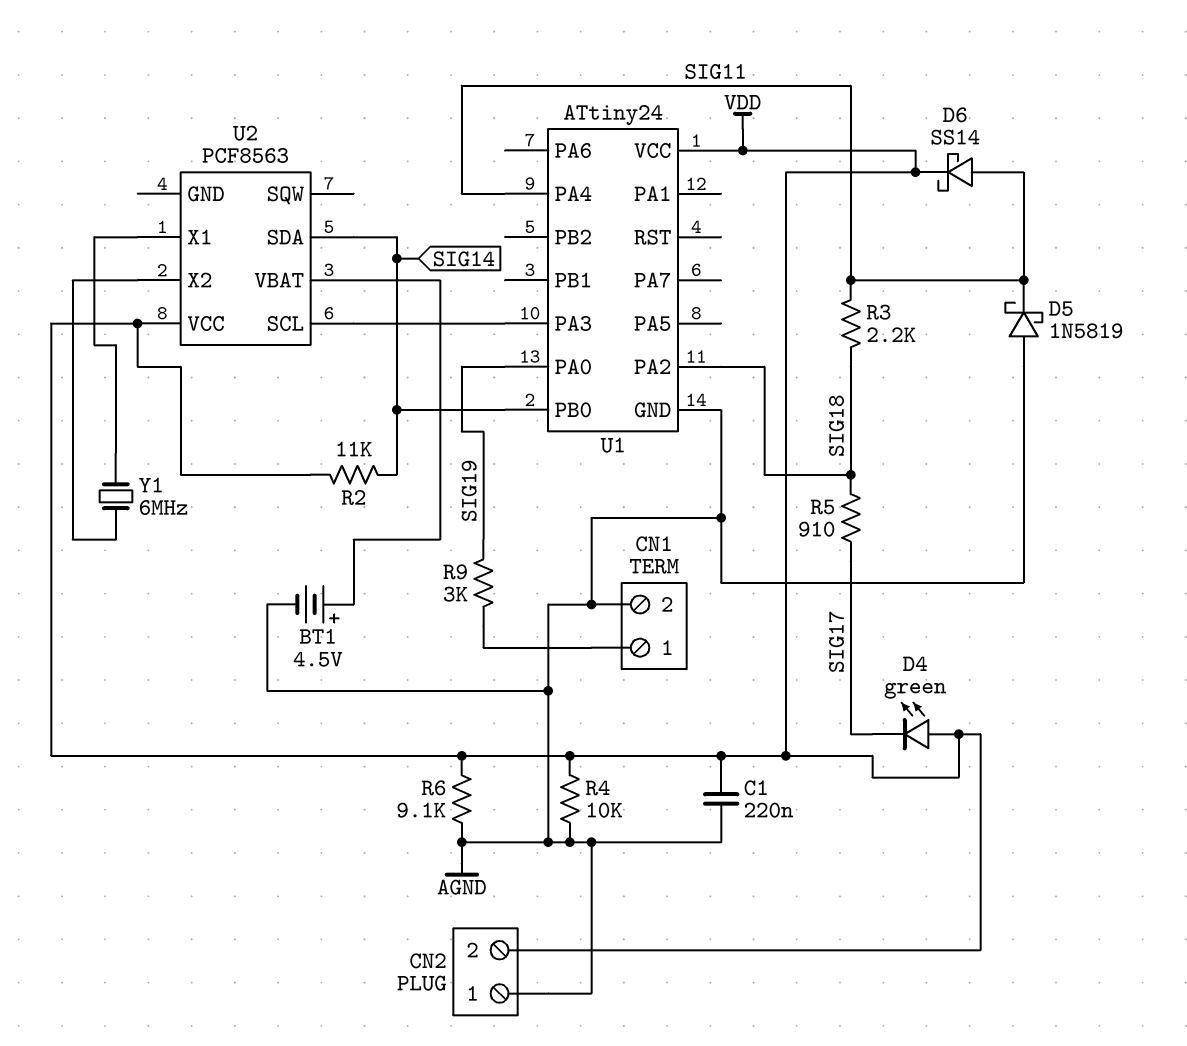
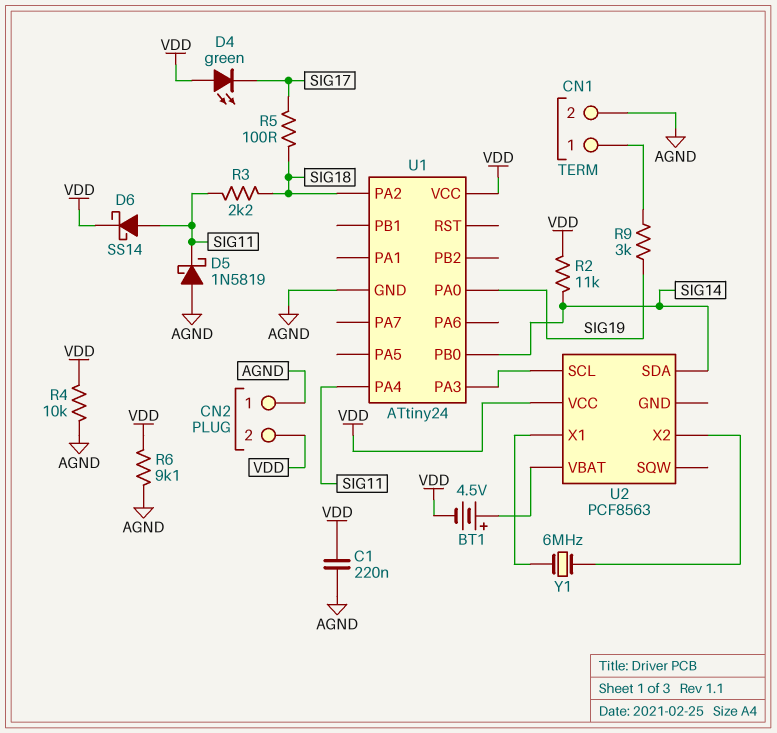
BT1: 4.5V (plus U2/VBAT, minus AGND) -> 4.5V (plus U2/VBAT, minus VDD)
R5: 910 (SIG17, SIG18) -> 100 (SIG17, SIG18)

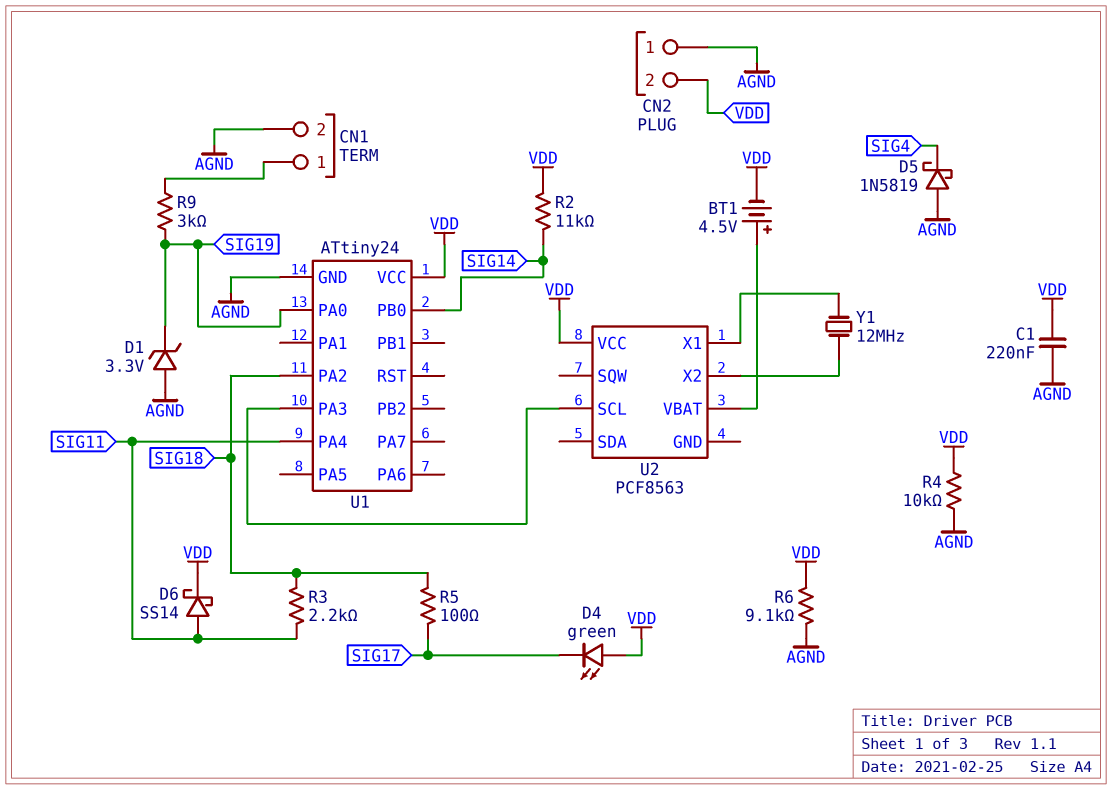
D1: none -> zener 3.3V (A AGND, K SIG19)
D5: schottky 1N5819 (A AGND, K SIG11) -> schottky 1N5819 (A AGND, K SIG4)
U2 pin SDA: SIG14 -> none
Y1: 6MHz (U2/X1, U2/X2) -> 12MHz (U2/X1, U2/X2)

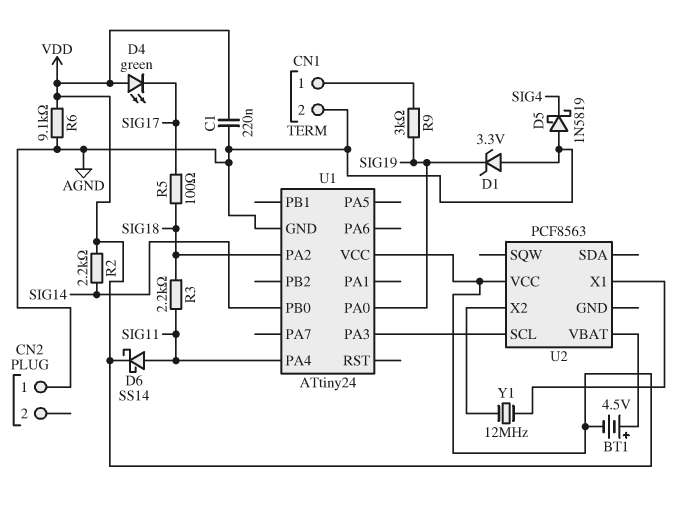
CN2 pin 2: VDD -> none
R2: 11k (SIG14, VDD) -> 2.2k (SIG14, VDD)
R4: 10k (AGND, VDD) -> none

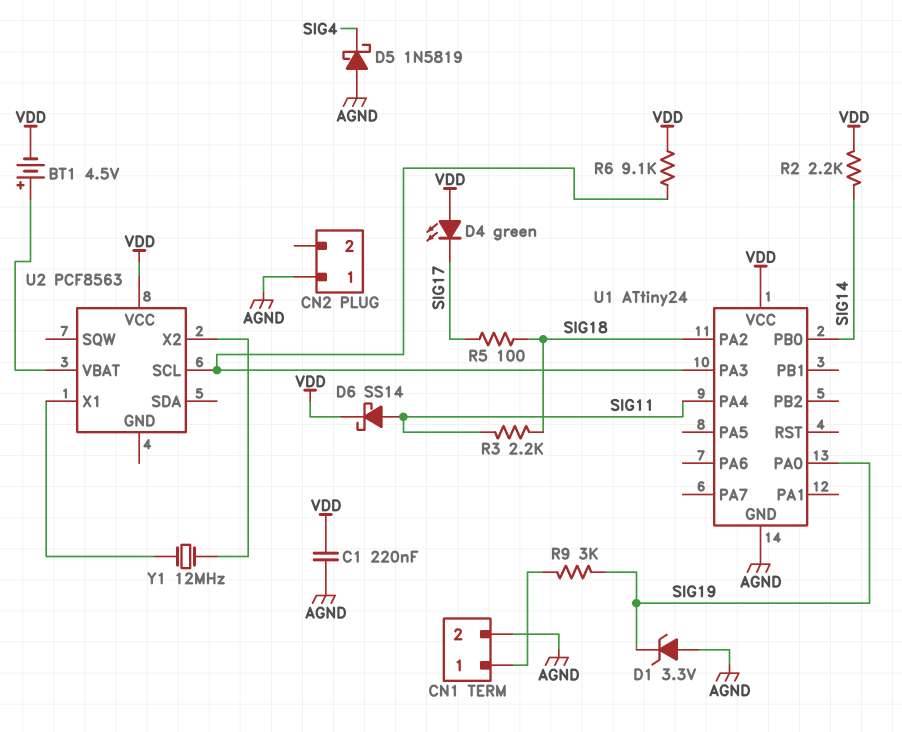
R6: 9.1k (AGND, VDD) -> 9.1k (U1/PA3, VDD)

